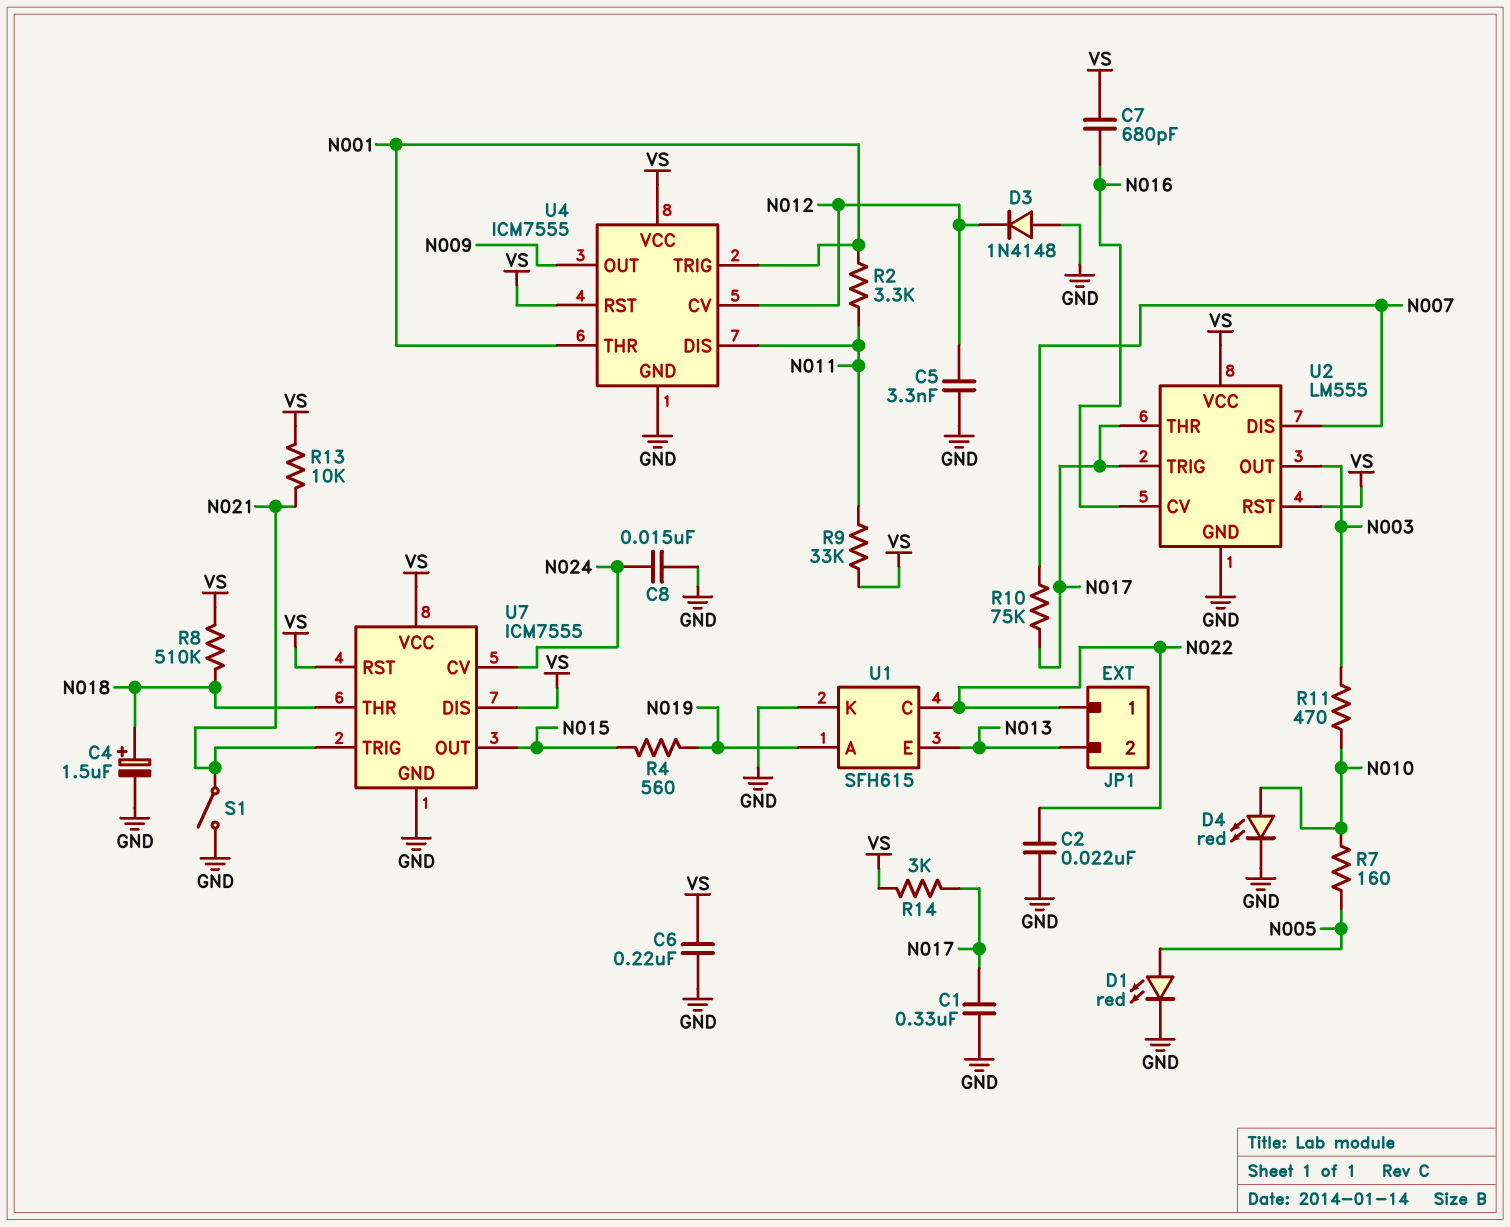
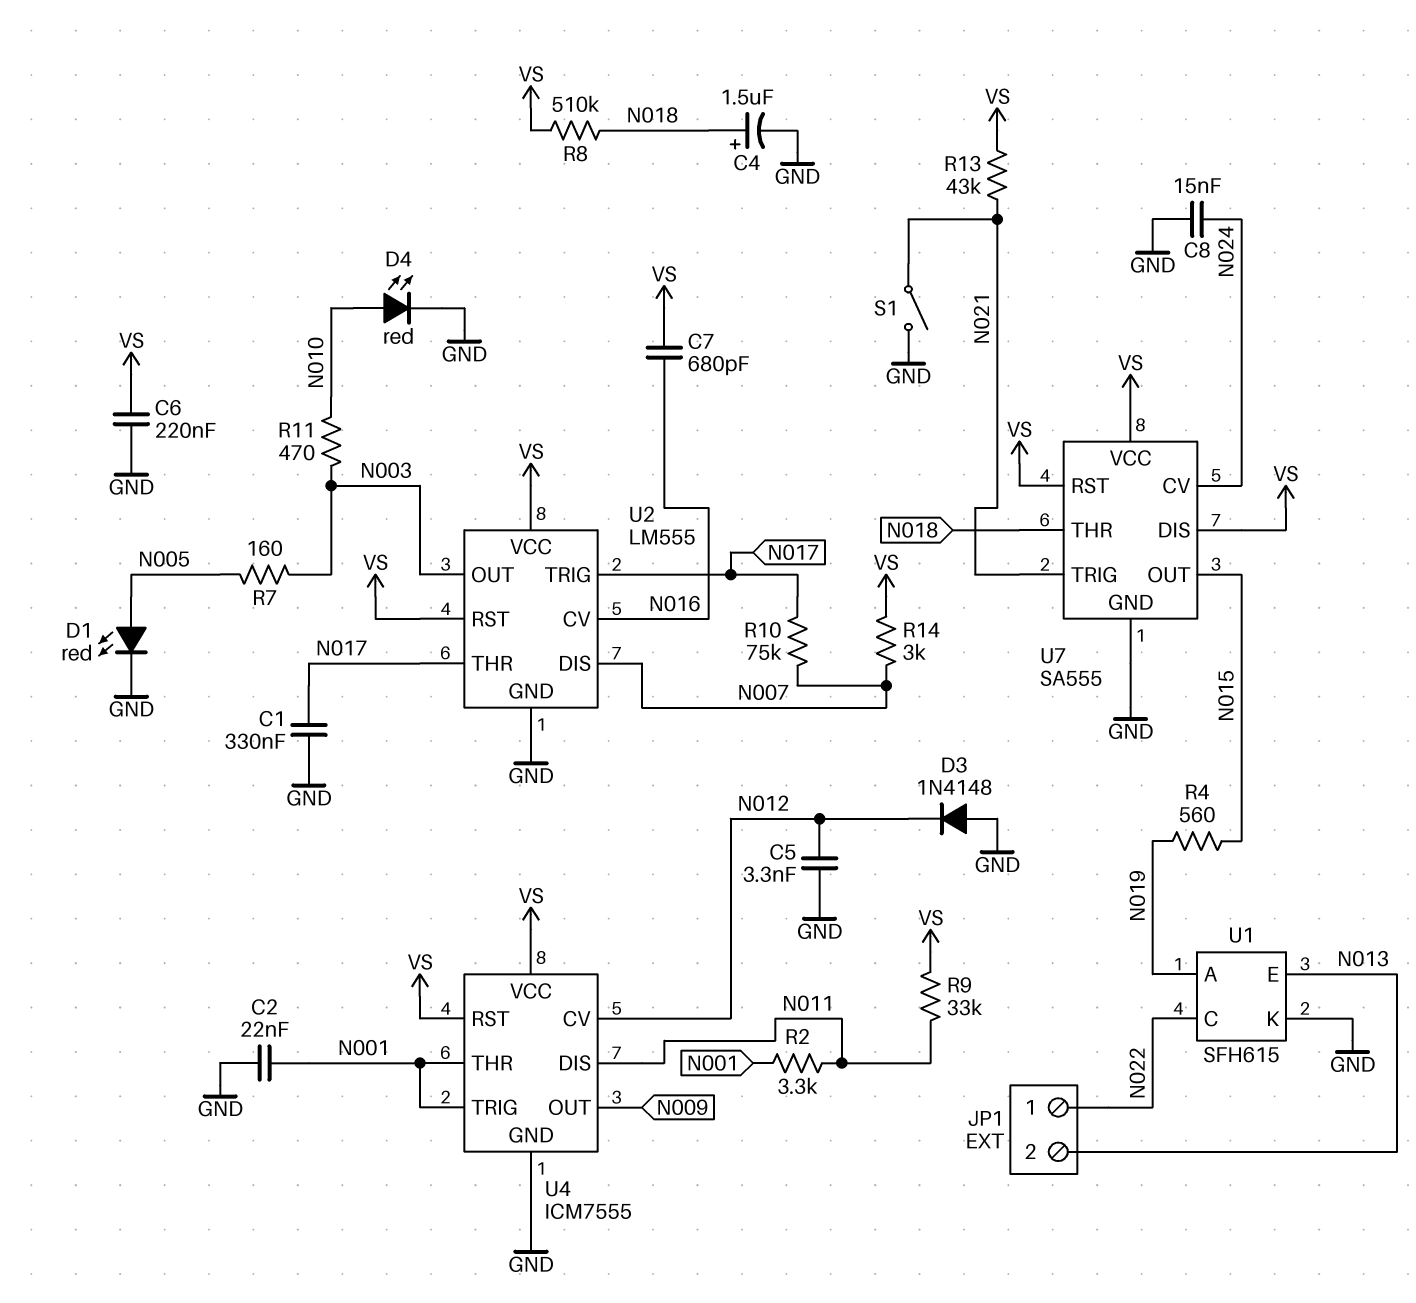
C2: 22nF (GND, N022) -> 22nF (GND, N001)
R7: 160 (N005, N010) -> 160 (N003, N005)
R13: 10k (N021, VS) -> 43k (N021, VS)
R14: 3k (N017, VS) -> 3k (N007, VS)
U7: ICM7555 -> SA555

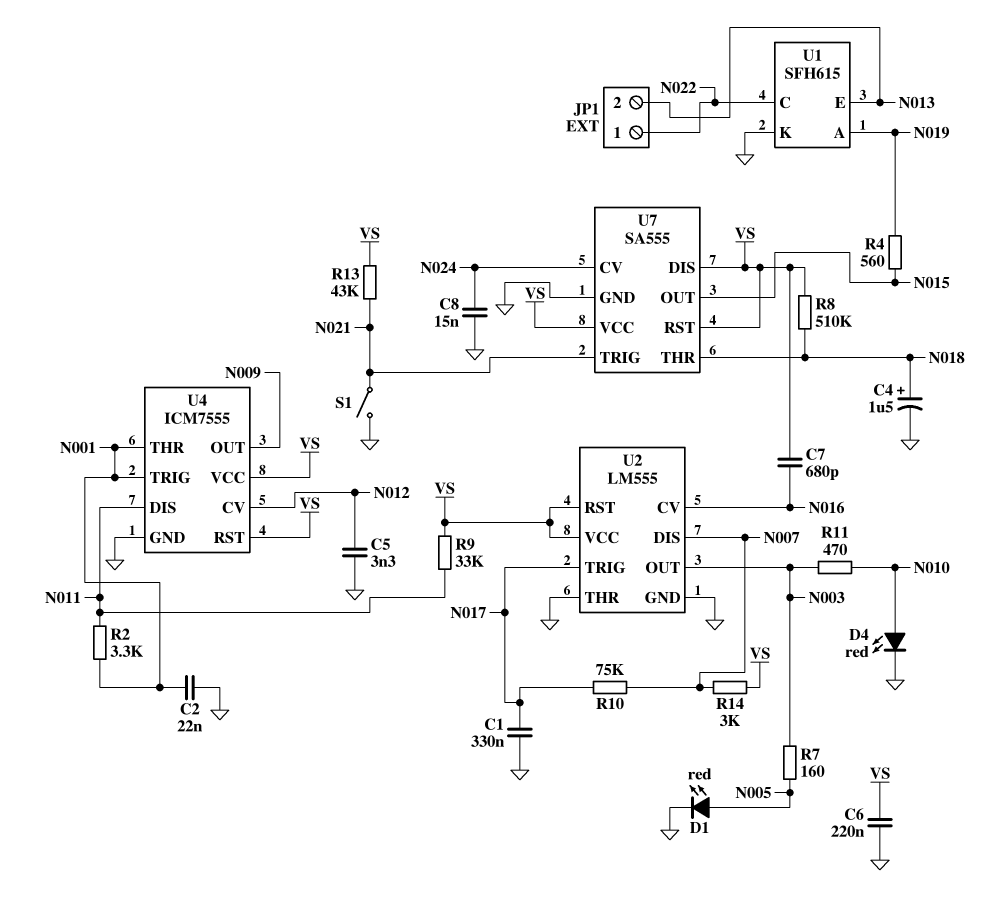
D3: diode 1N4148 (A GND, K N012) -> none
U2 pin THR: N017 -> GND

